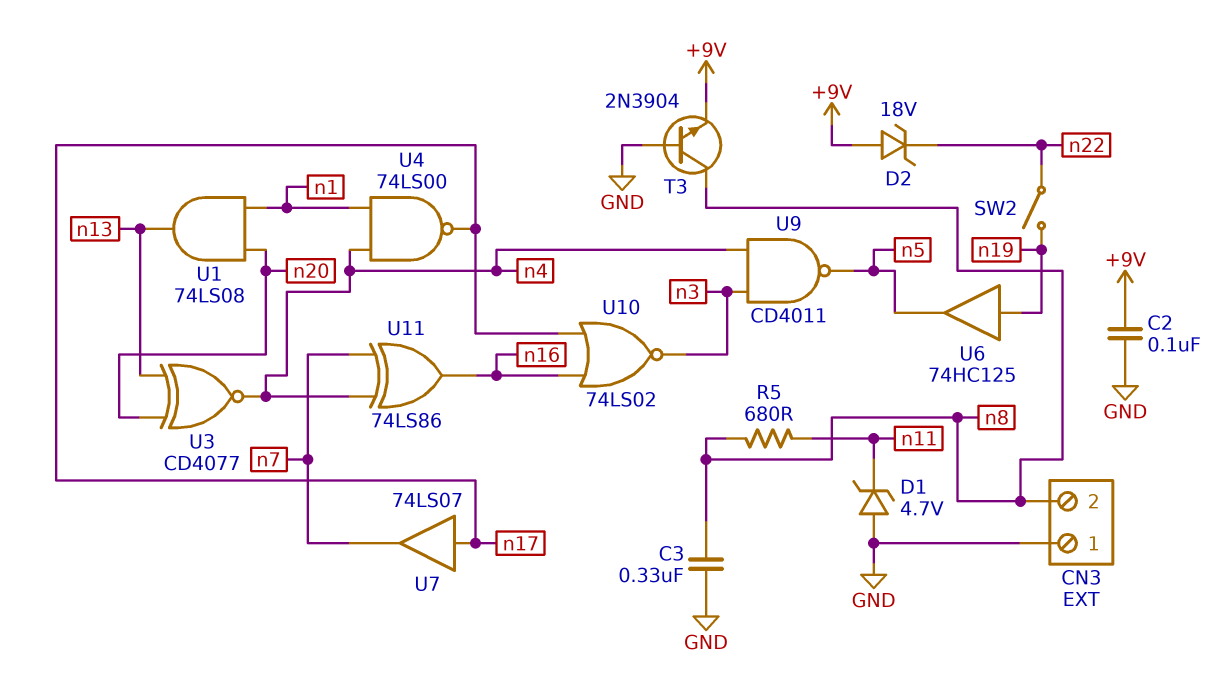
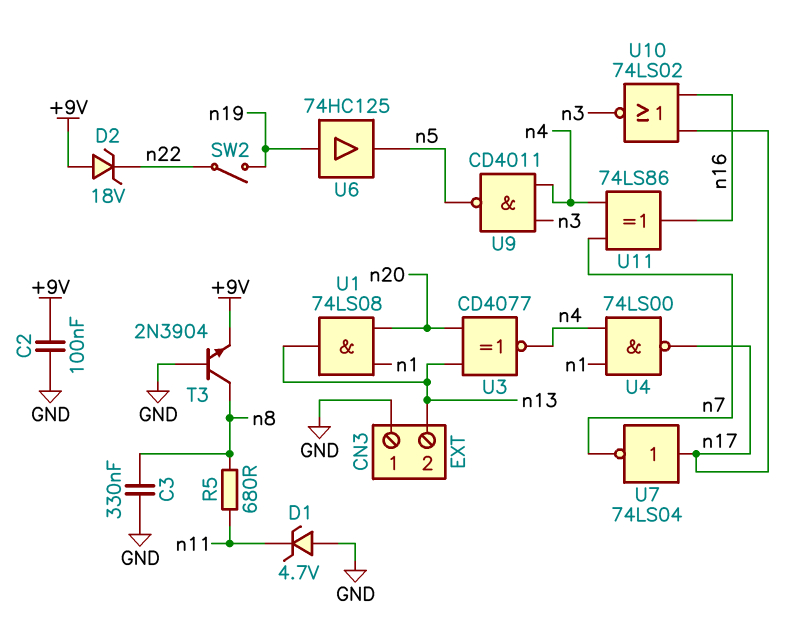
CN3 pin 2: n8 -> n13
U7: buffer 74LS07 (in n17, out n7) -> NOT 74LS04 (in n17, out n7)

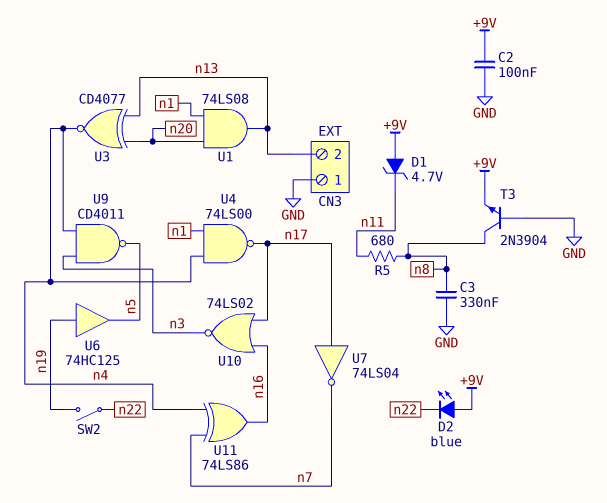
D1: zener 4.7V (A GND, K n11) -> zener 4.7V (A +9V, K n11)
D2: zener 18V (A +9V, K n22) -> LED blue (A +9V, K n22)

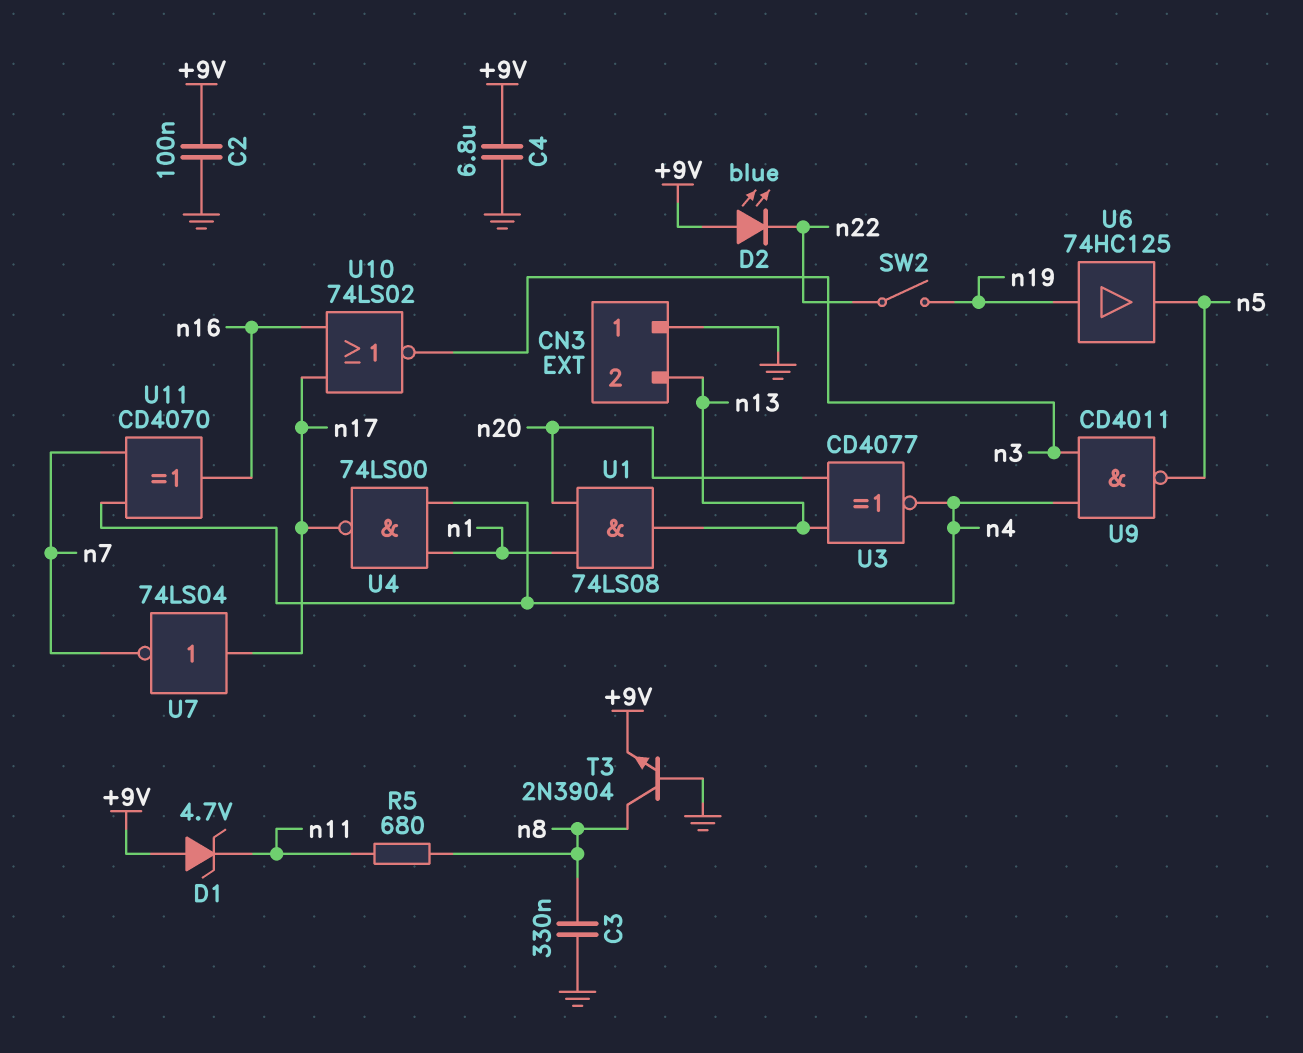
C4: none -> 6.8uF (+9V, GND)
U11: XOR 74LS86 (in n4, in n7, out n16) -> XOR CD4070 (in n4, in n7, out n16)

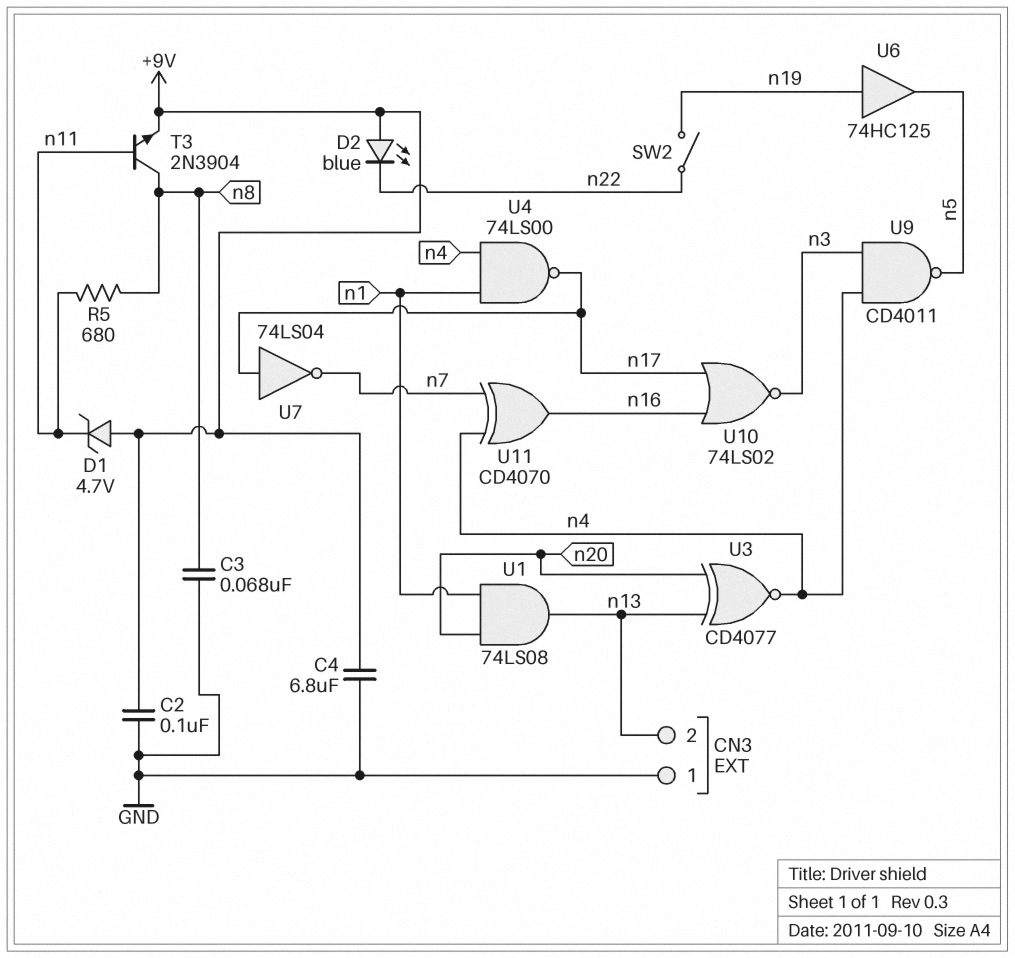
C3: 330nF (GND, n8) -> 68nF (GND, n8)
T3: NPN 2N3904 (B GND, C n8, E +9V) -> NPN 2N3904 (B n11, C n8, E +9V)

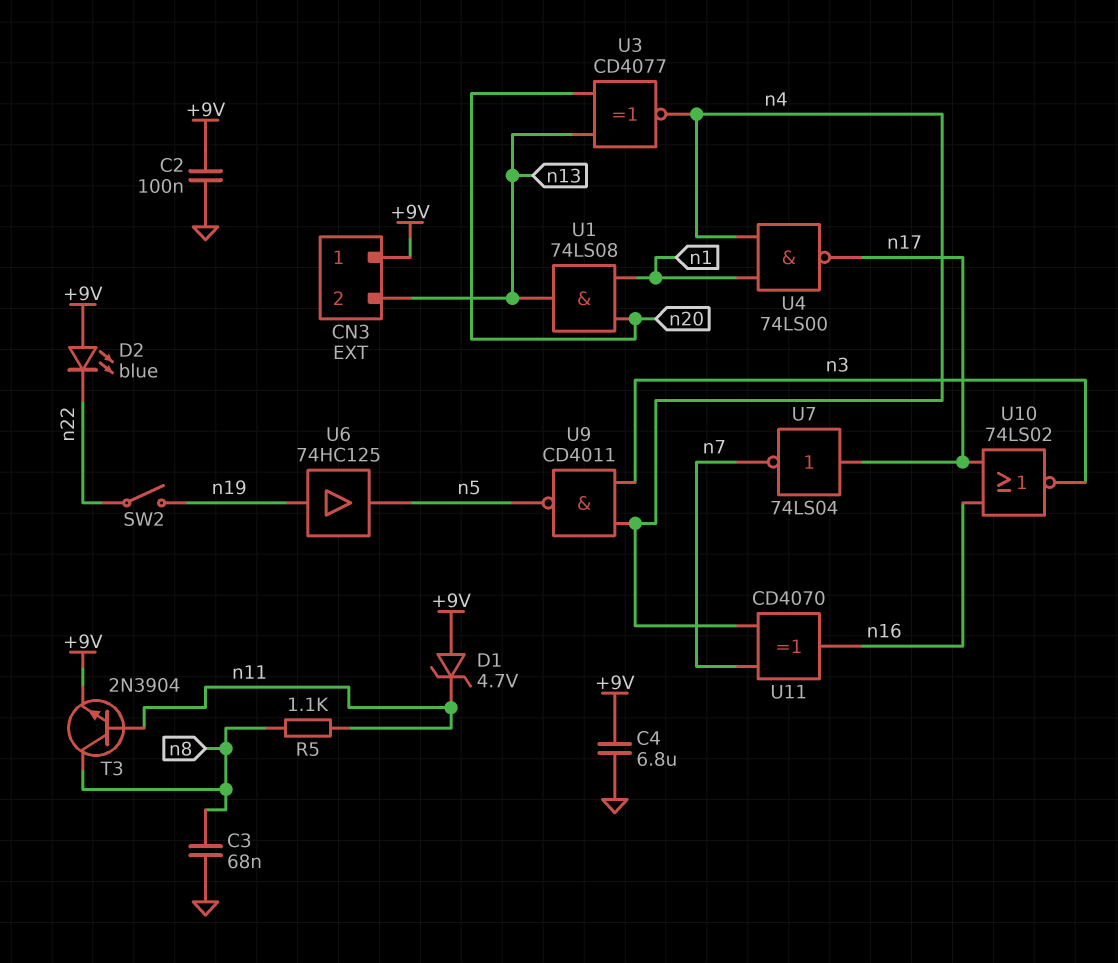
CN3 pin 1: GND -> +9V
R5: 680 (n8, n11) -> 1.1k (n8, n11)

